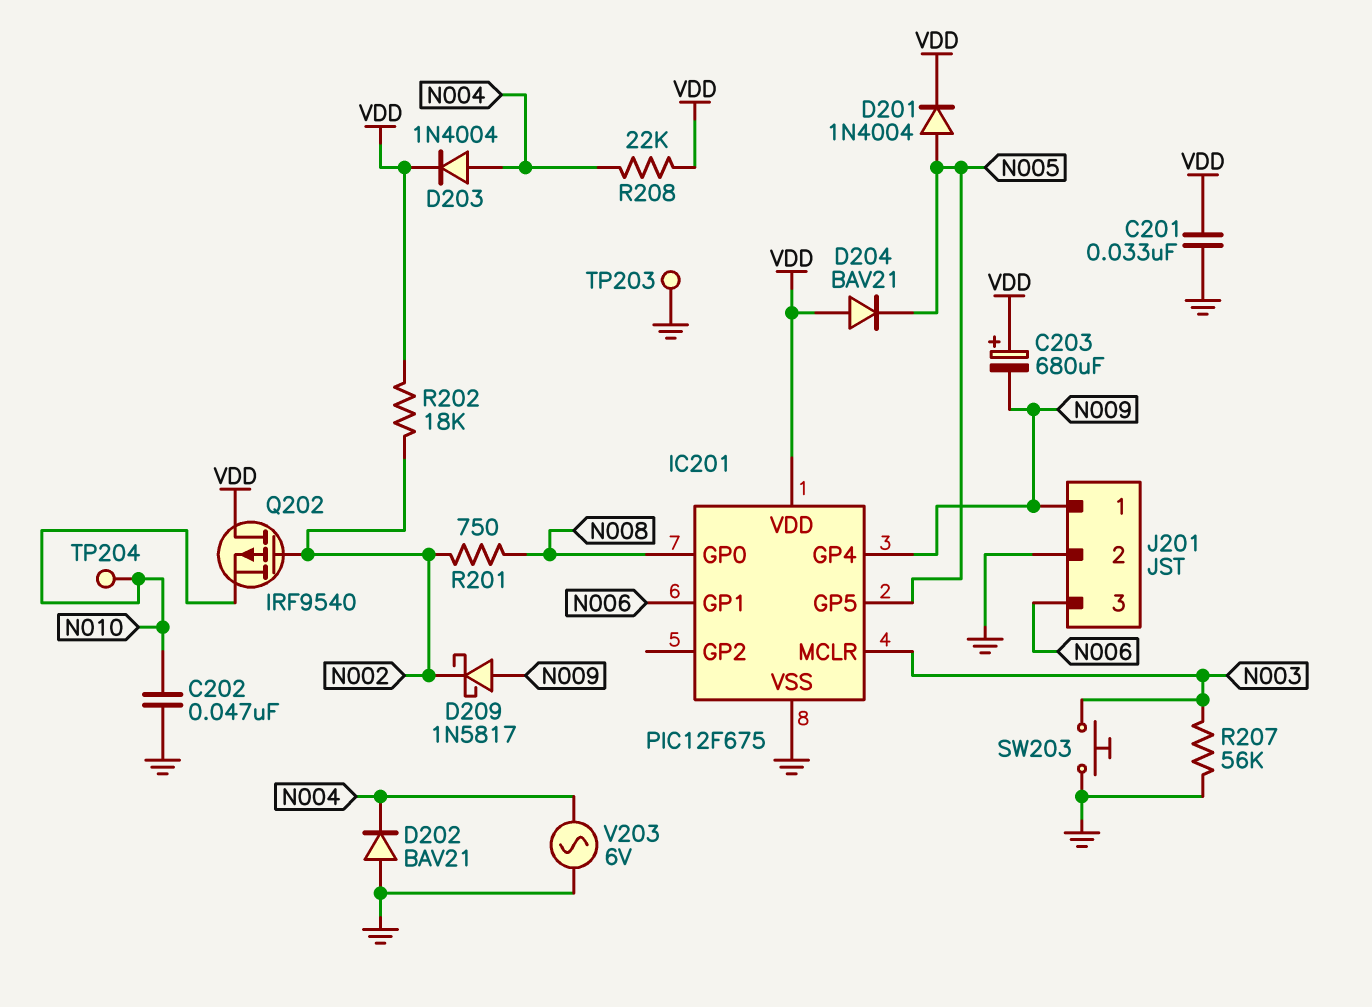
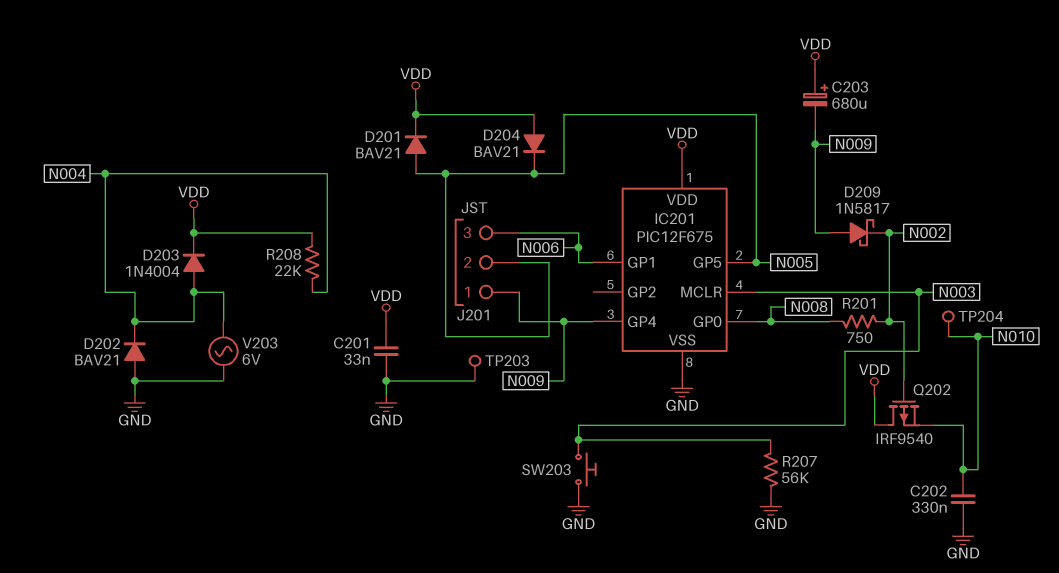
C202: 47nF (GND, N010) -> 330nF (GND, N010)
D201: diode 1N4004 (A N005, K VDD) -> diode BAV21 (A N005, K VDD)
J201 pin 2: GND -> N005
R202: 18k (N002, VDD) -> none

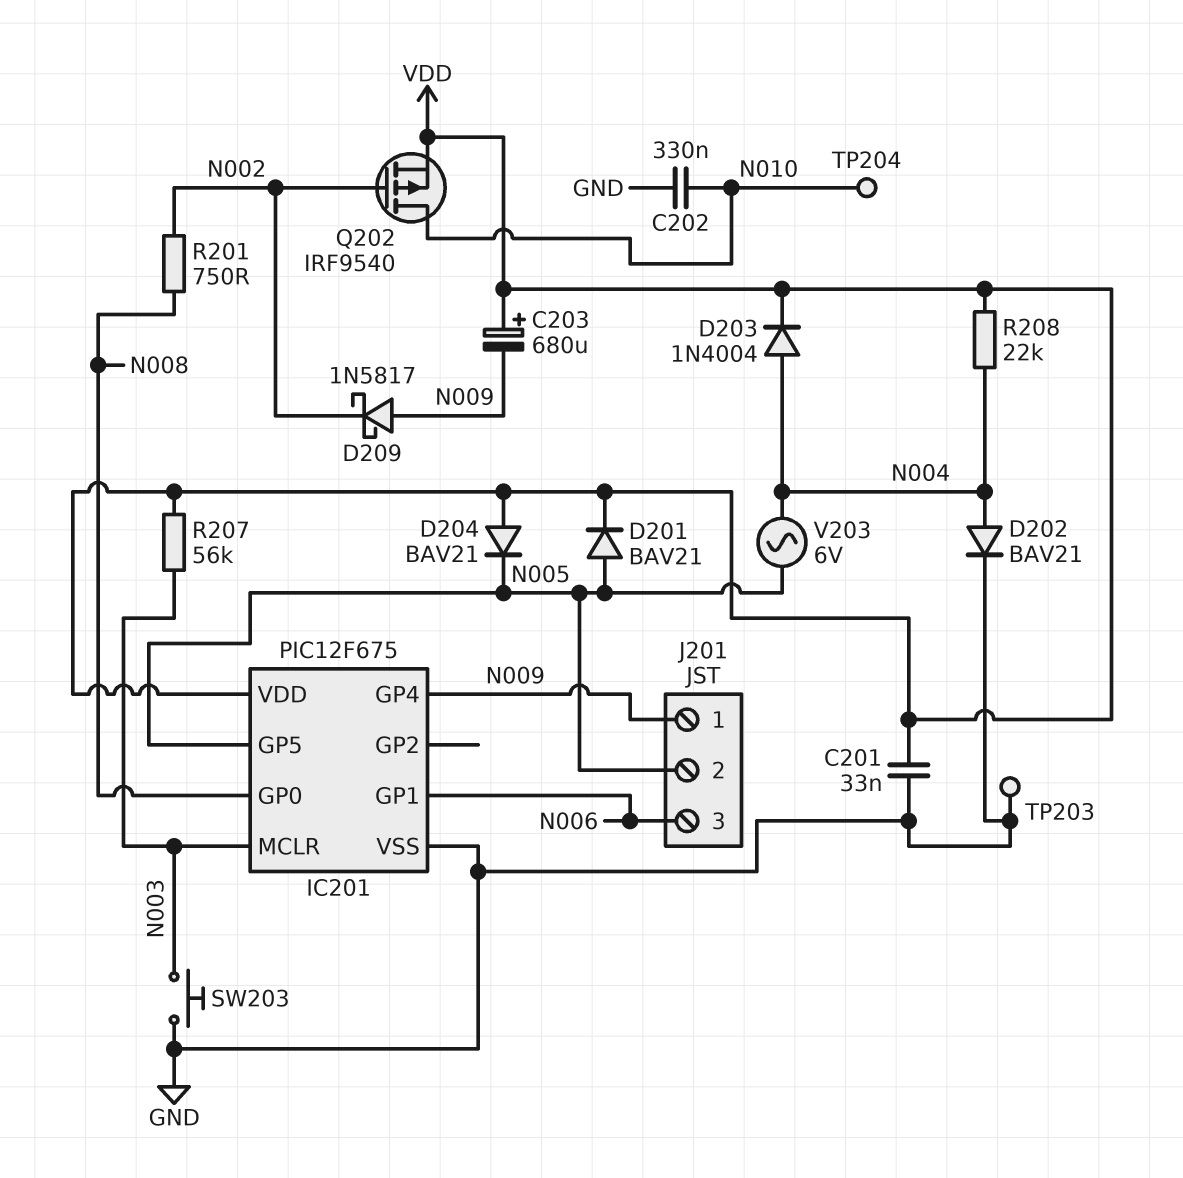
D202: diode BAV21 (A GND, K N004) -> diode BAV21 (A N004, K GND)
Q202: PMOS IRF9540 (G N002, D VDD, S N010) -> PMOS IRF9540 (G N002, D N010, S VDD)
R207: 56k (GND, N003) -> 56k (N003, VDD)
V203: AC 6V (GND, N004) -> AC 6V (N004, N005)

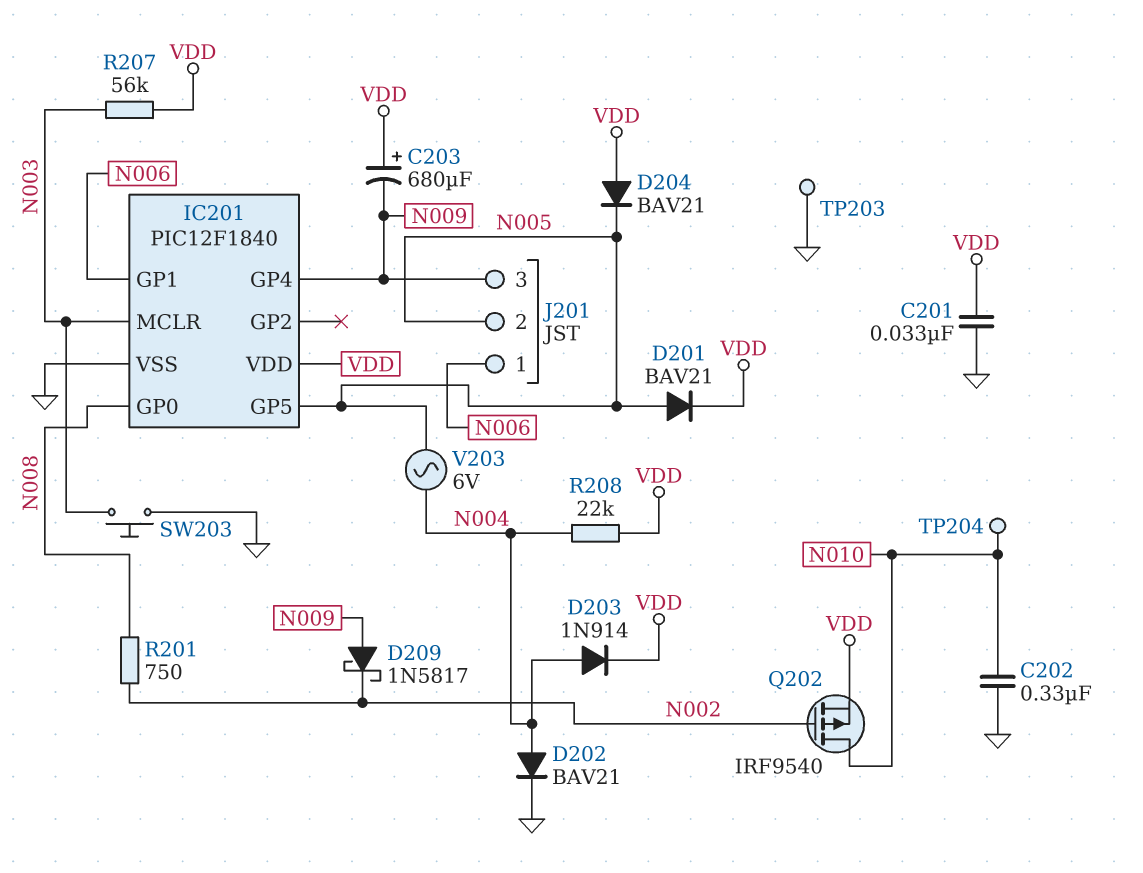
D203: diode 1N4004 (A N004, K VDD) -> diode 1N914 (A N004, K VDD)
IC201: PIC12F675 -> PIC12F1840
J201 pin 1: N009 -> N006
J201 pin 3: N006 -> N009

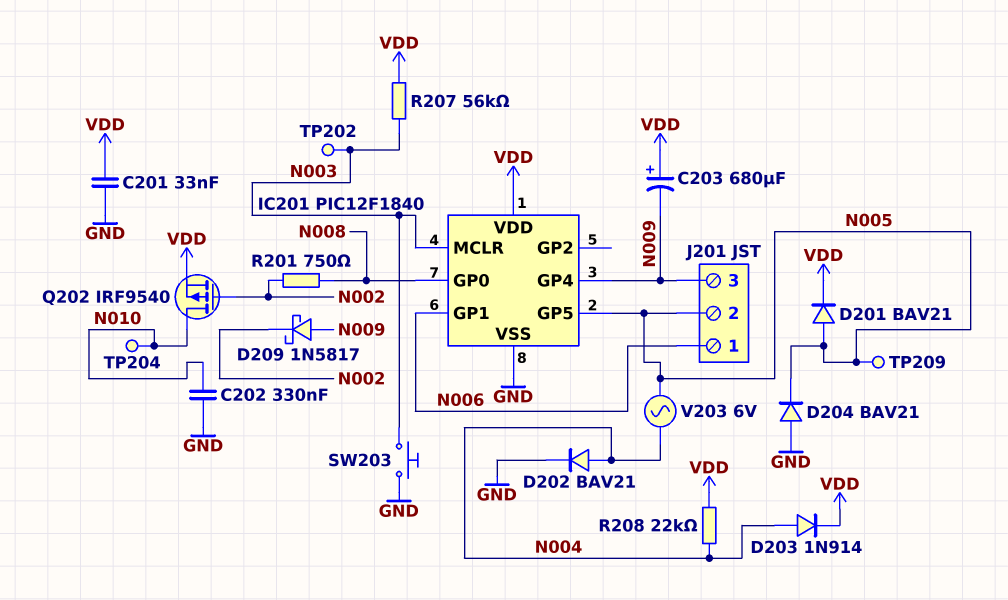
D204: diode BAV21 (A VDD, K N005) -> diode BAV21 (A GND, K N005)
TP202: none -> test point (N003)
TP203: test point (GND) -> none
TP209: none -> test point (N005)

